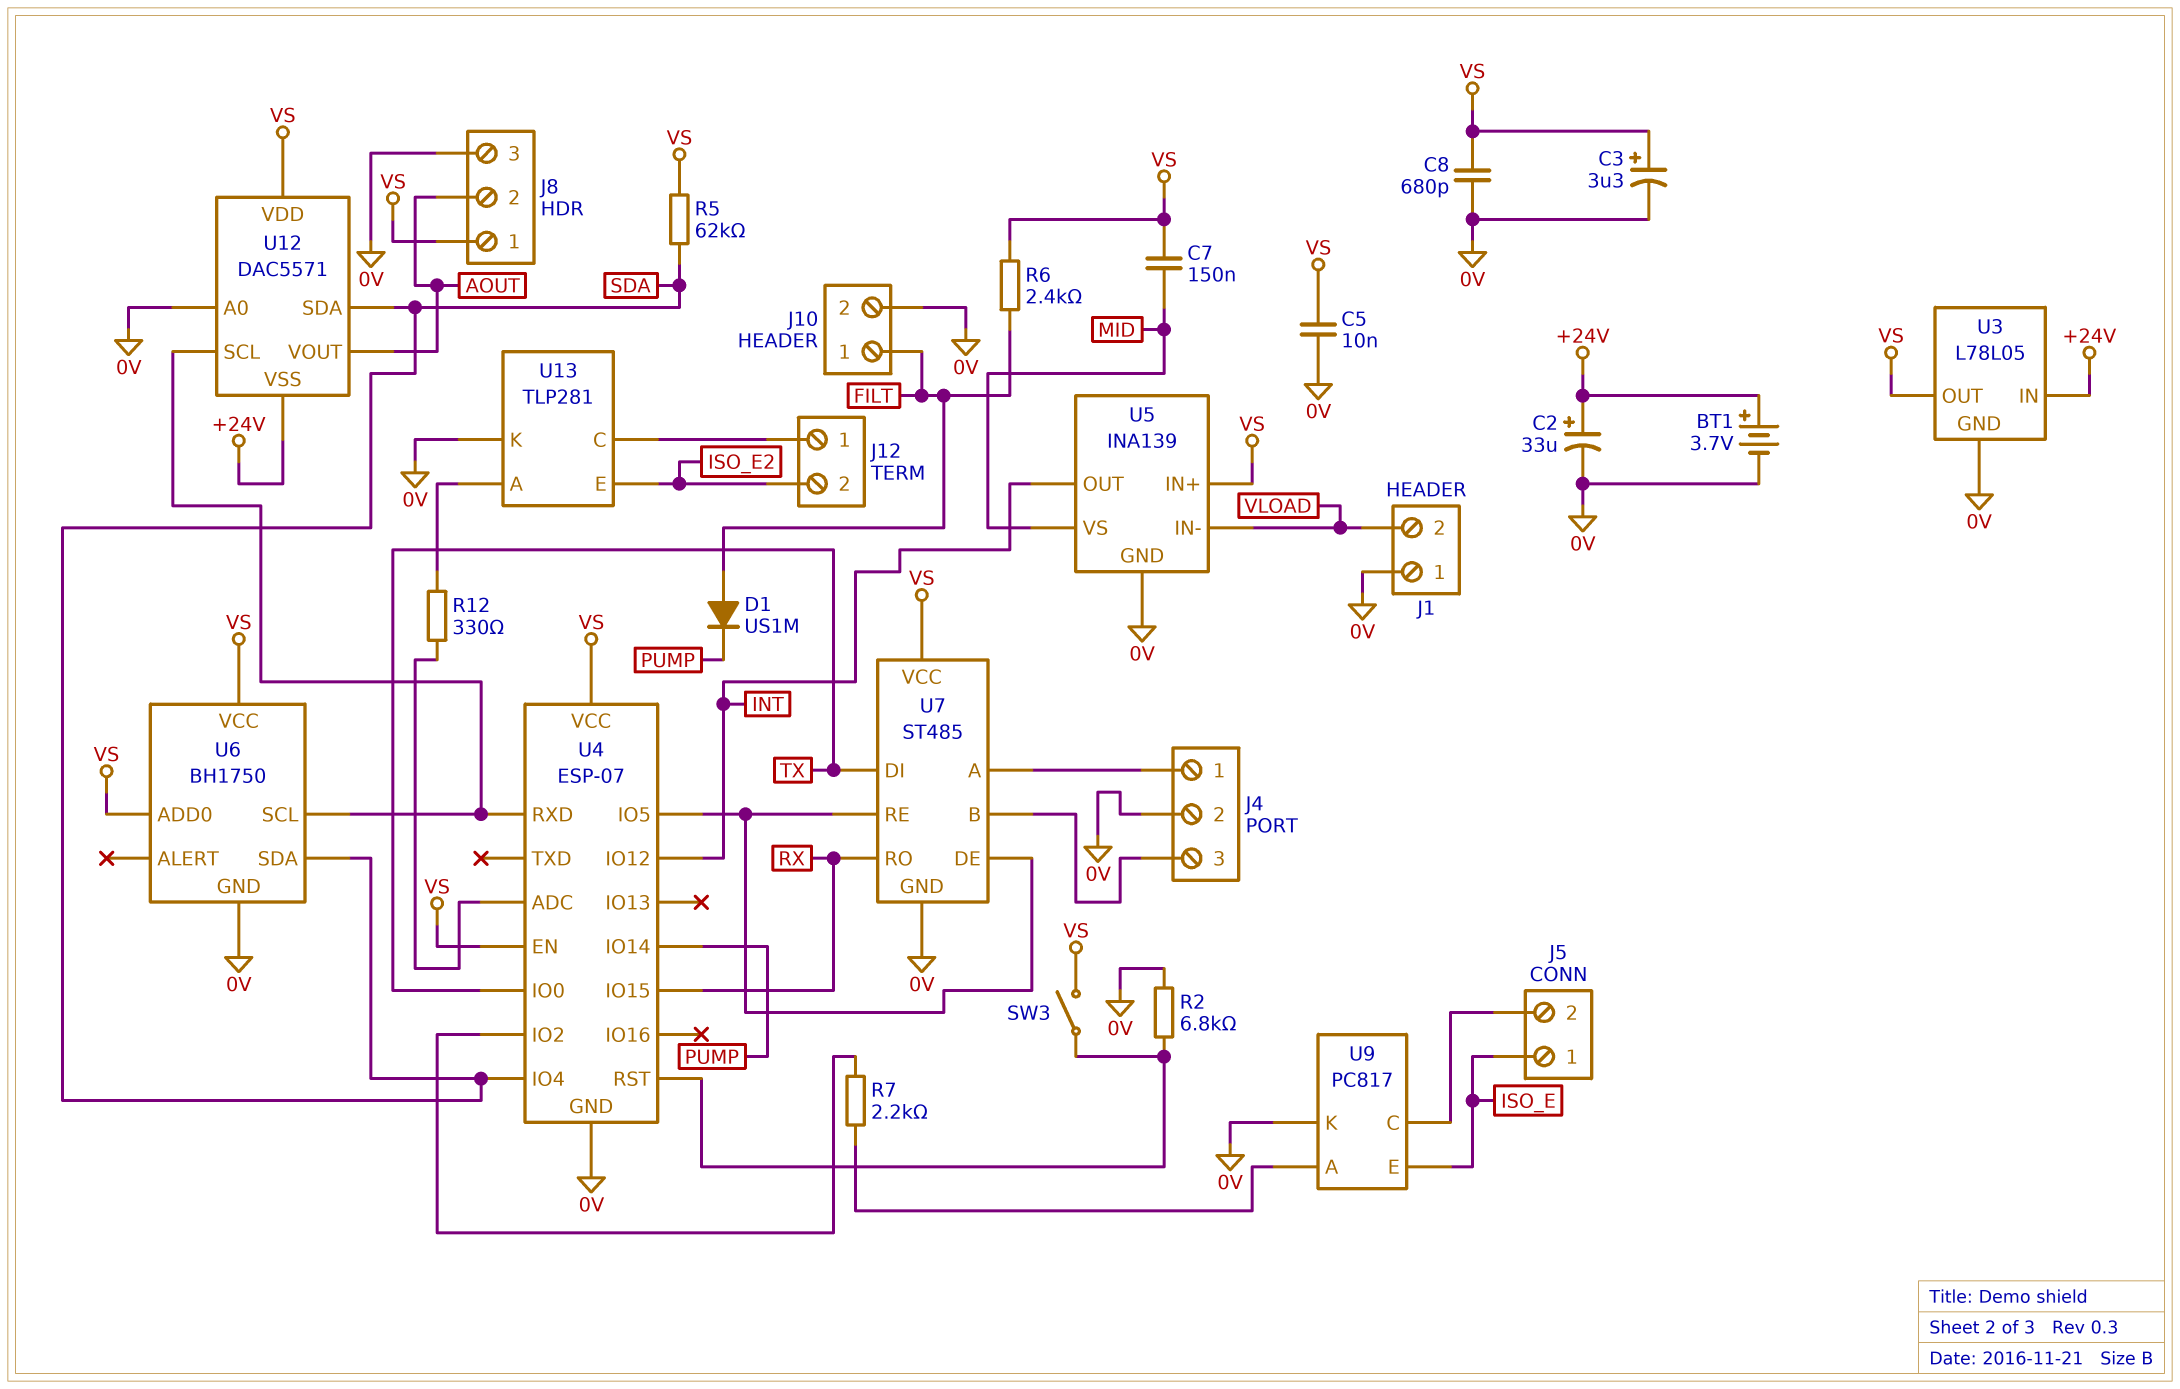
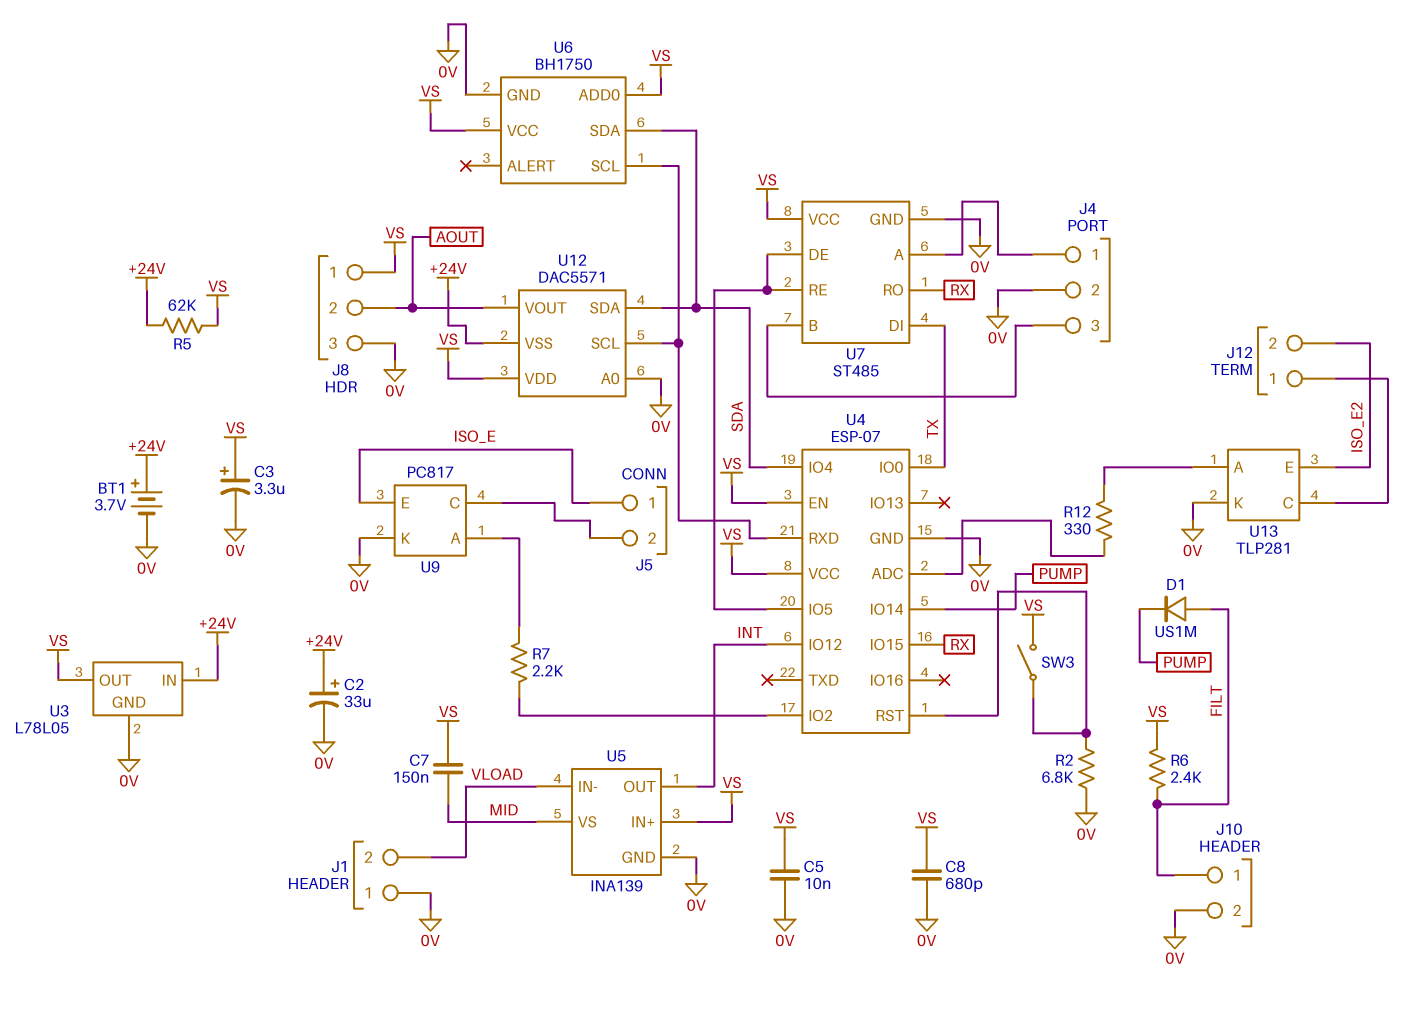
R5: 62k (SDA, VS) -> 62k (+24V, VS)

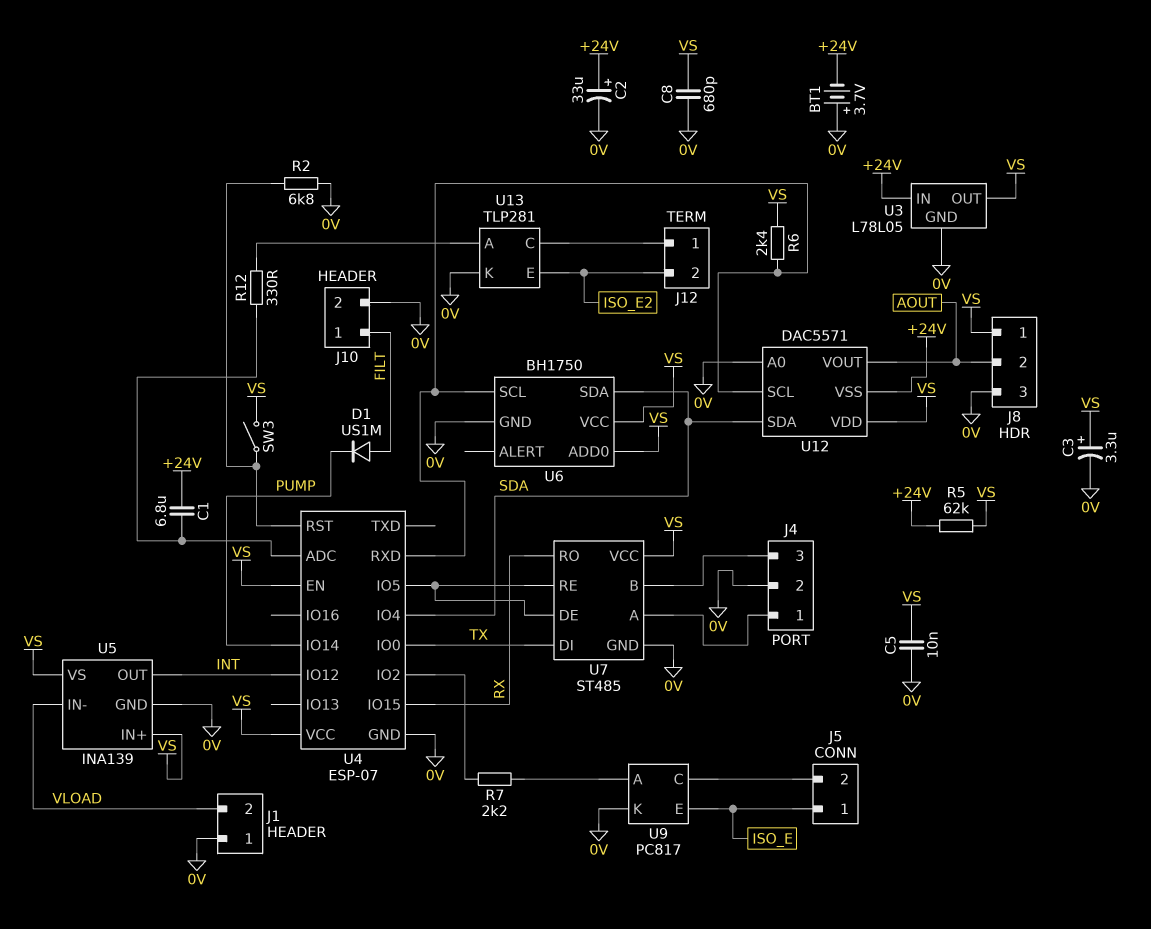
BT1: 3.7V (plus +24V, minus 0V) -> 3.7V (plus 0V, minus +24V)
C1: none -> 6.8uF (+24V, U4/ADC)
C7: 150nF (MID, VS) -> none
R6: 2.4k (FILT, VS) -> 2.4k (U4/RXD, VS)
U5 pin VS: MID -> VS

